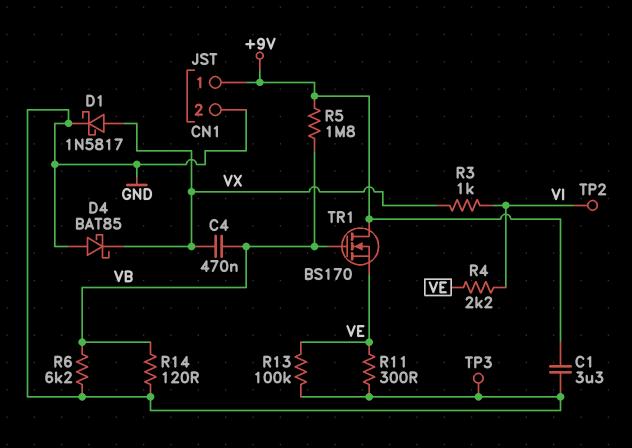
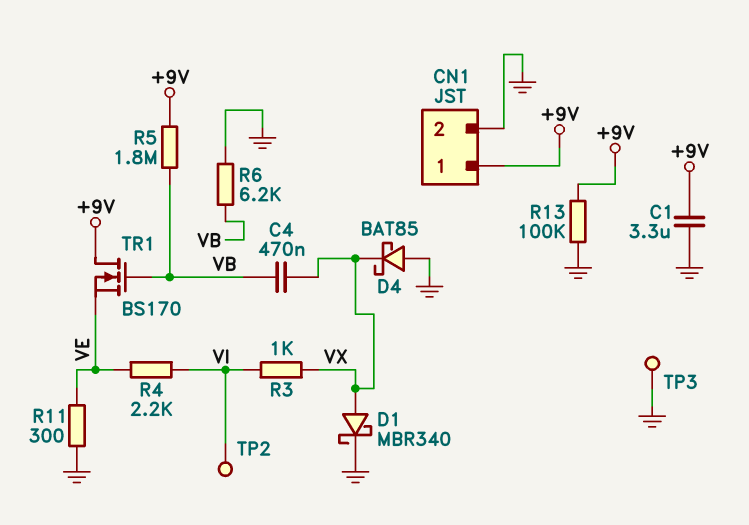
D1: schottky 1N5817 (A VX, K GND) -> schottky MBR340 (A VX, K GND)
R13: 100k (GND, VE) -> 100k (+9V, GND)
R14: 120 (GND, VB) -> none

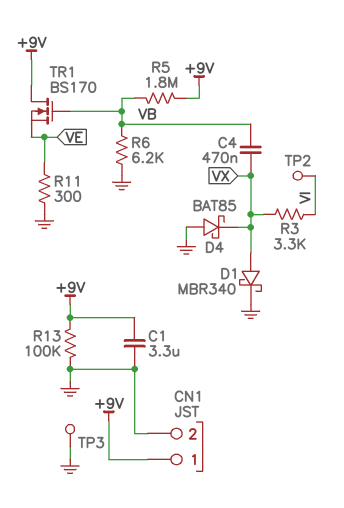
R3: 1k (VI, VX) -> 3.3k (VI, VX)
R4: 2.2k (VE, VI) -> none

